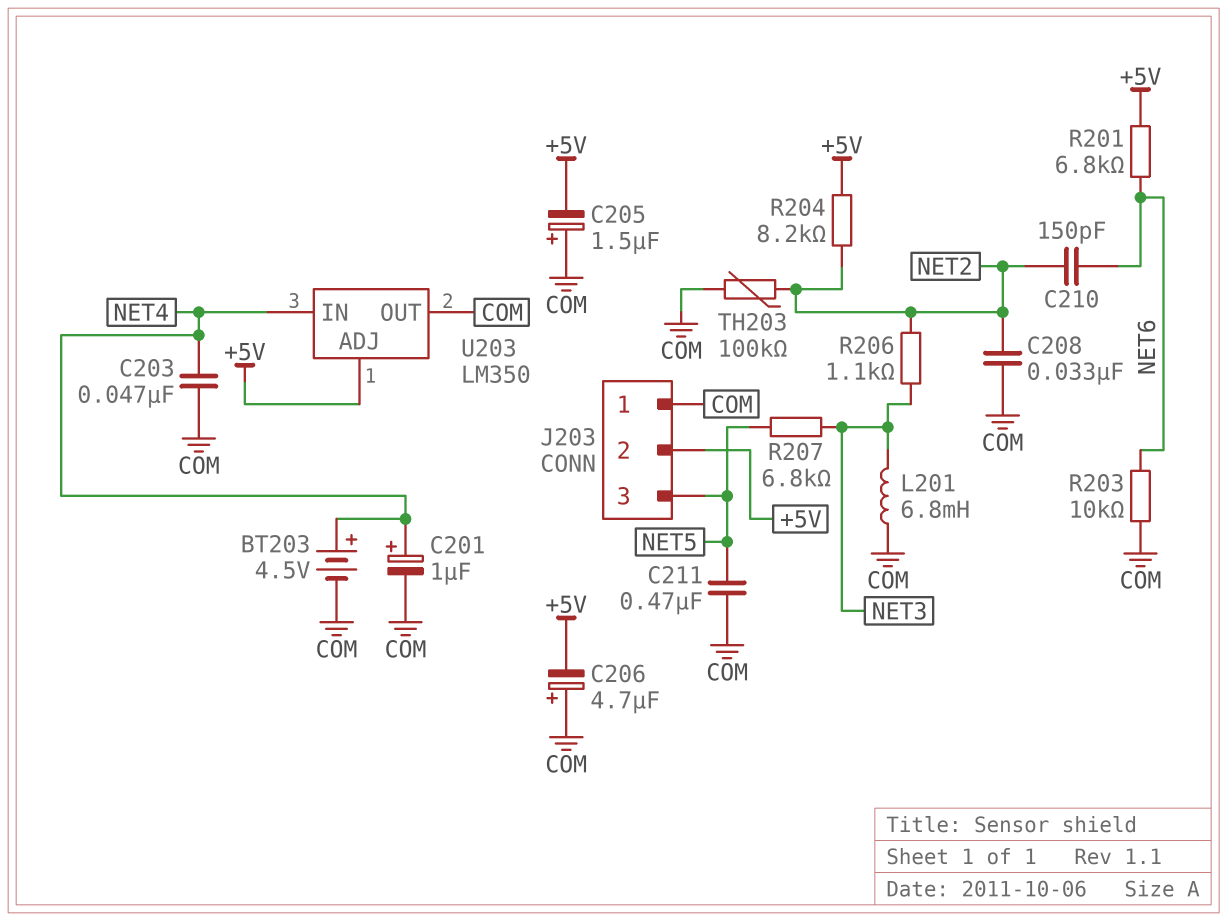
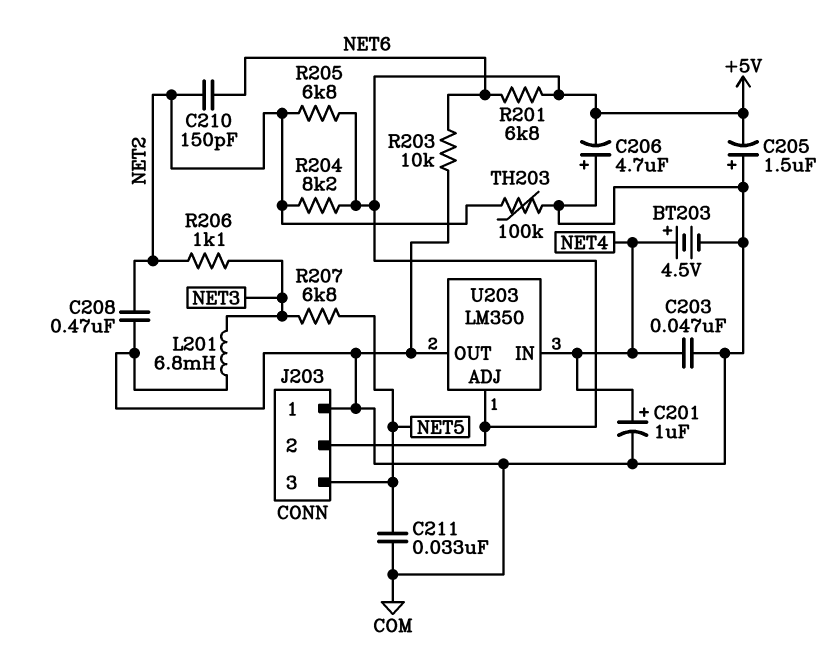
C208: 33nF (COM, NET2) -> 470nF (COM, NET2)
C211: 470nF (COM, NET5) -> 33nF (COM, NET5)
R205: none -> 6.8k (+5V, NET2)

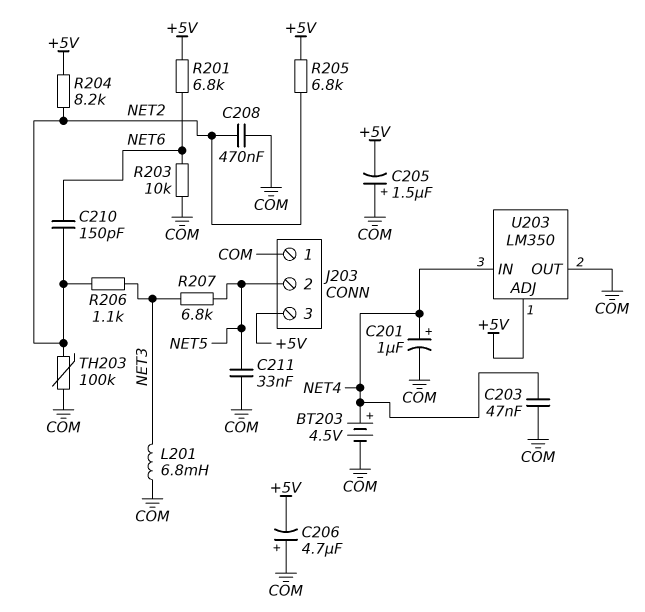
J203 pin 2: +5V -> NET5
J203 pin 3: NET5 -> +5V

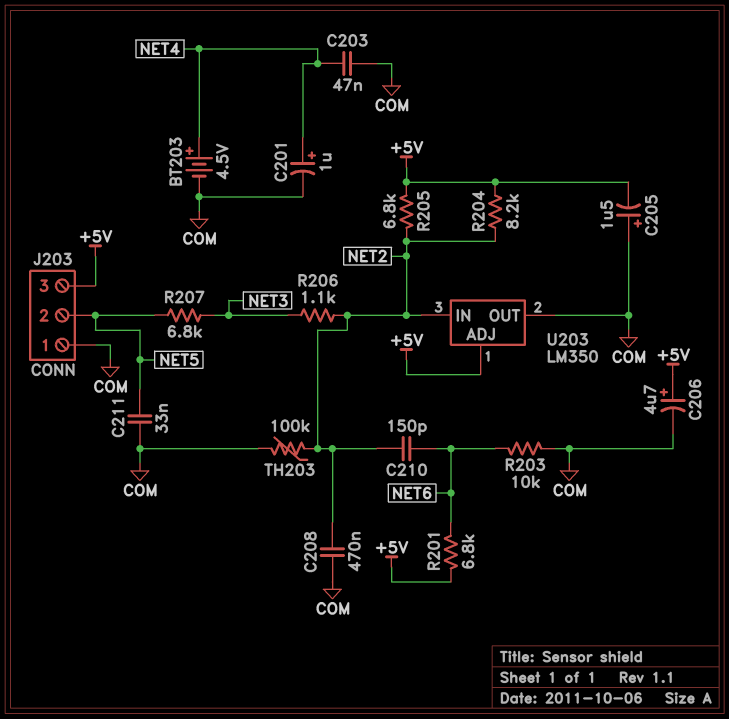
C206: 4.7uF (plus COM, minus +5V) -> 4.7uF (plus +5V, minus COM)
L201: 6.8mH (COM, NET3) -> none
U203 pin IN: NET4 -> NET2

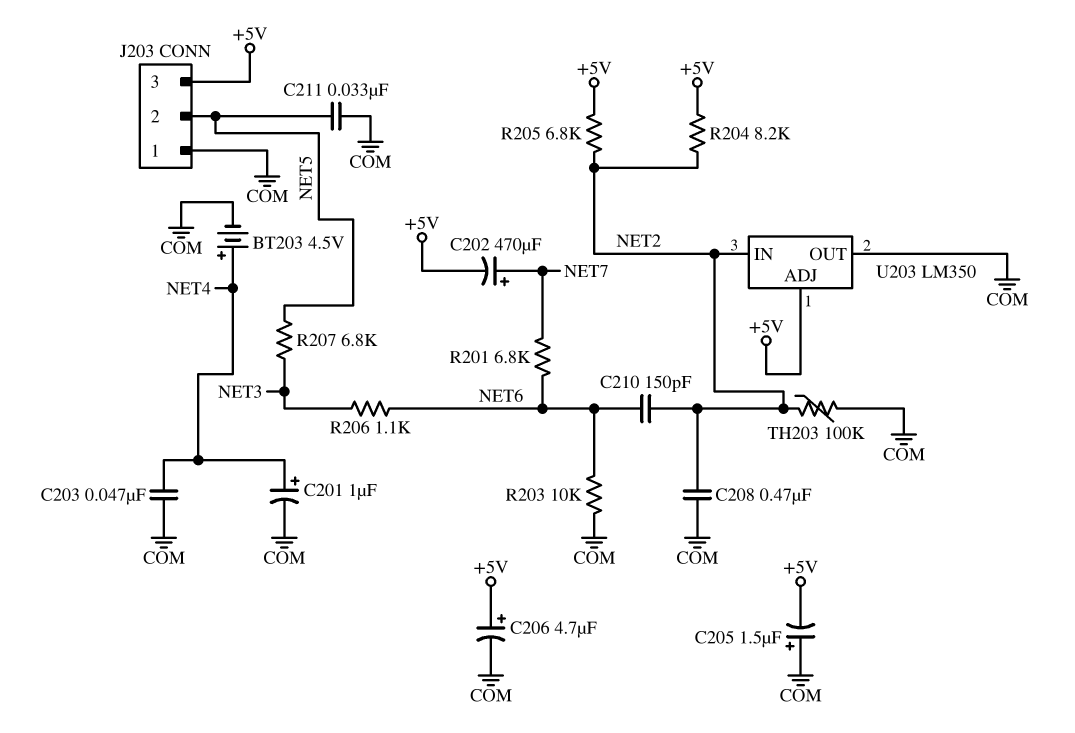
C202: none -> 470uF (plus NET7, minus +5V)
R201: 6.8k (+5V, NET6) -> 6.8k (NET6, NET7)
R206: 1.1k (NET2, NET3) -> 1.1k (NET3, NET6)

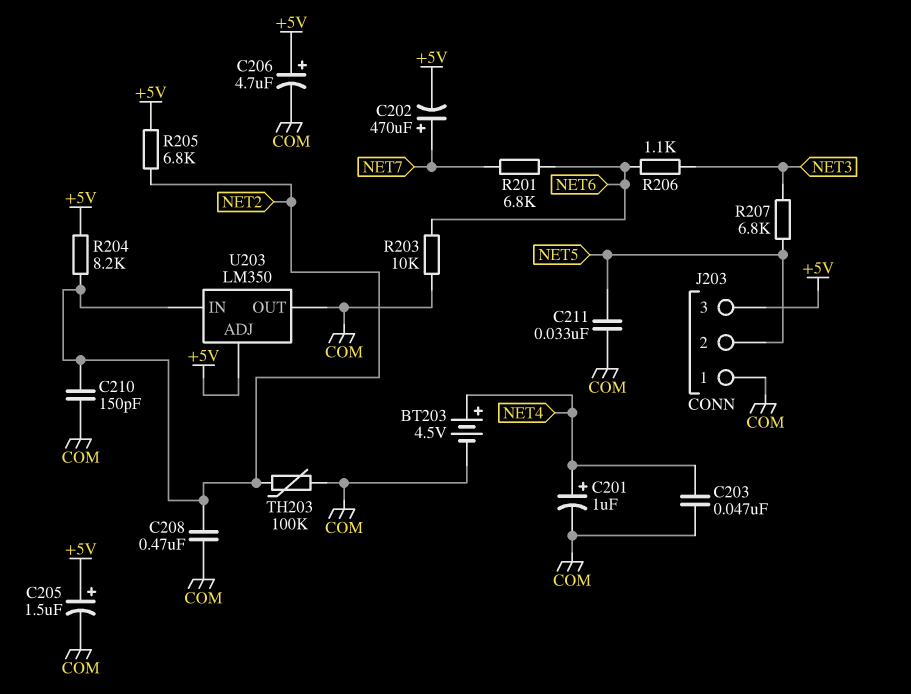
C205: 1.5uF (plus COM, minus +5V) -> 1.5uF (plus +5V, minus COM)
C210: 150pF (NET2, NET6) -> 150pF (COM, NET2)

